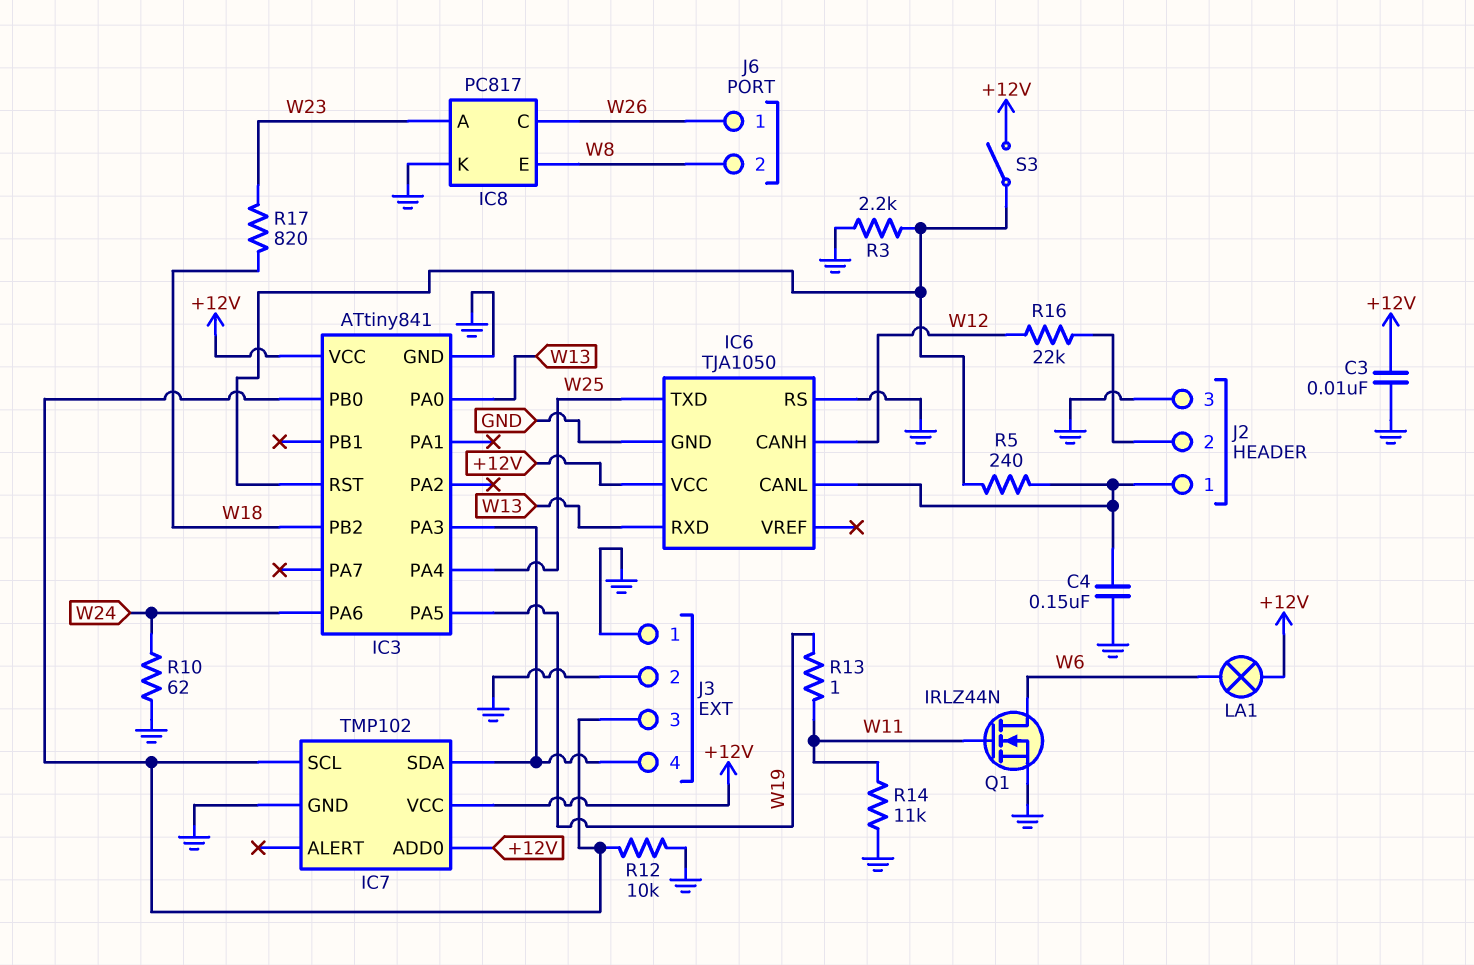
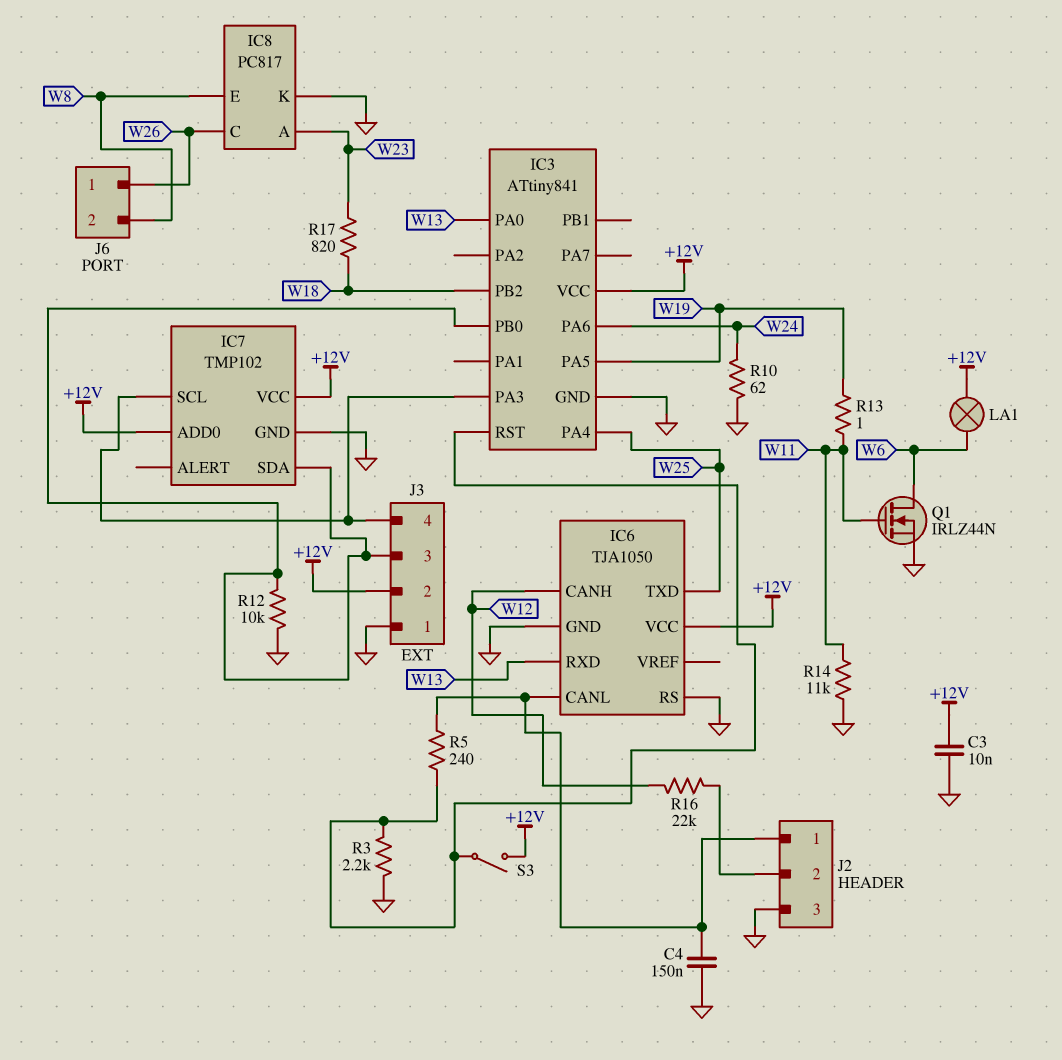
IC7 pin SCL: IC3/PB0 -> IC3/PA3
IC7 pin SDA: IC3/PA3 -> IC3/PB0
J3 pin 2: GND -> +12V

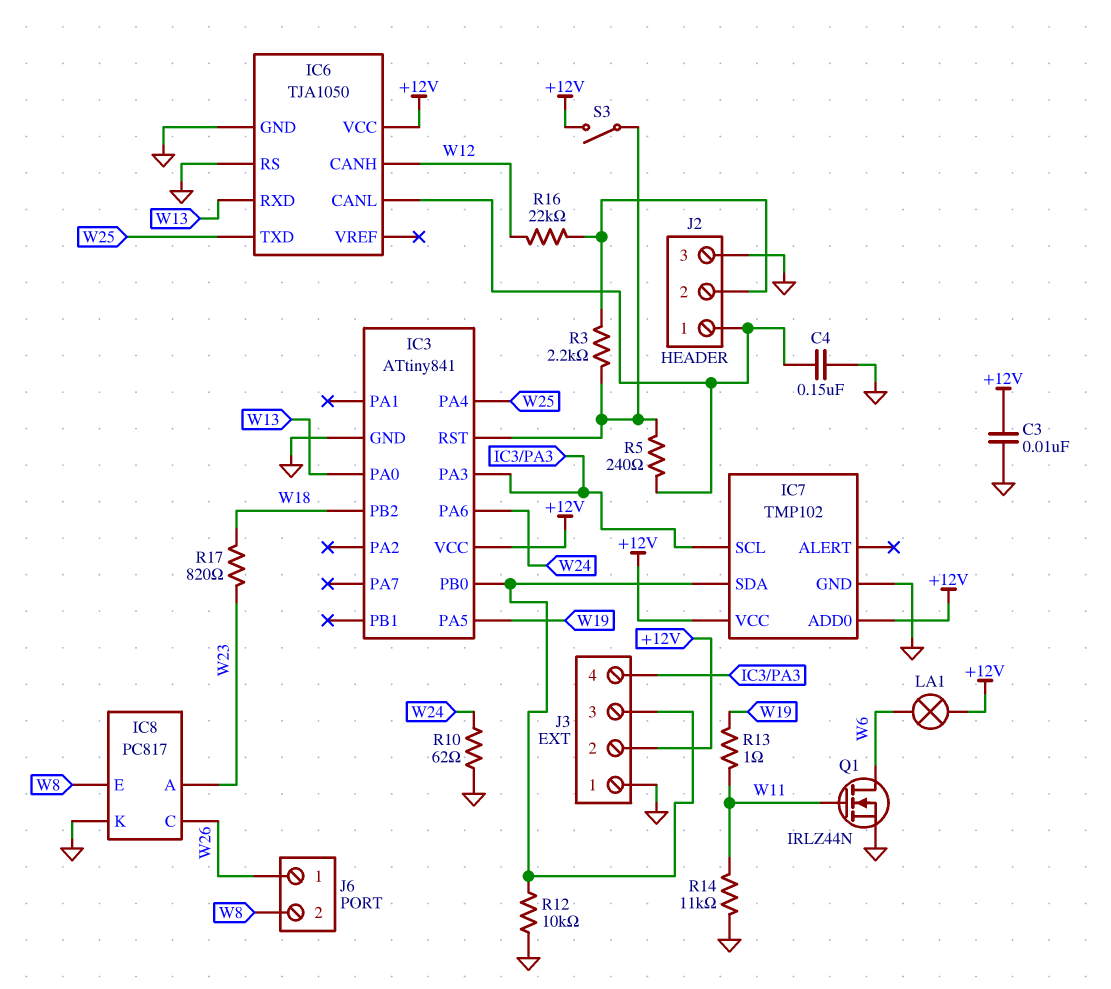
R3: 2.2k (GND, IC3/RST) -> 2.2k (IC3/RST, J2/2)

